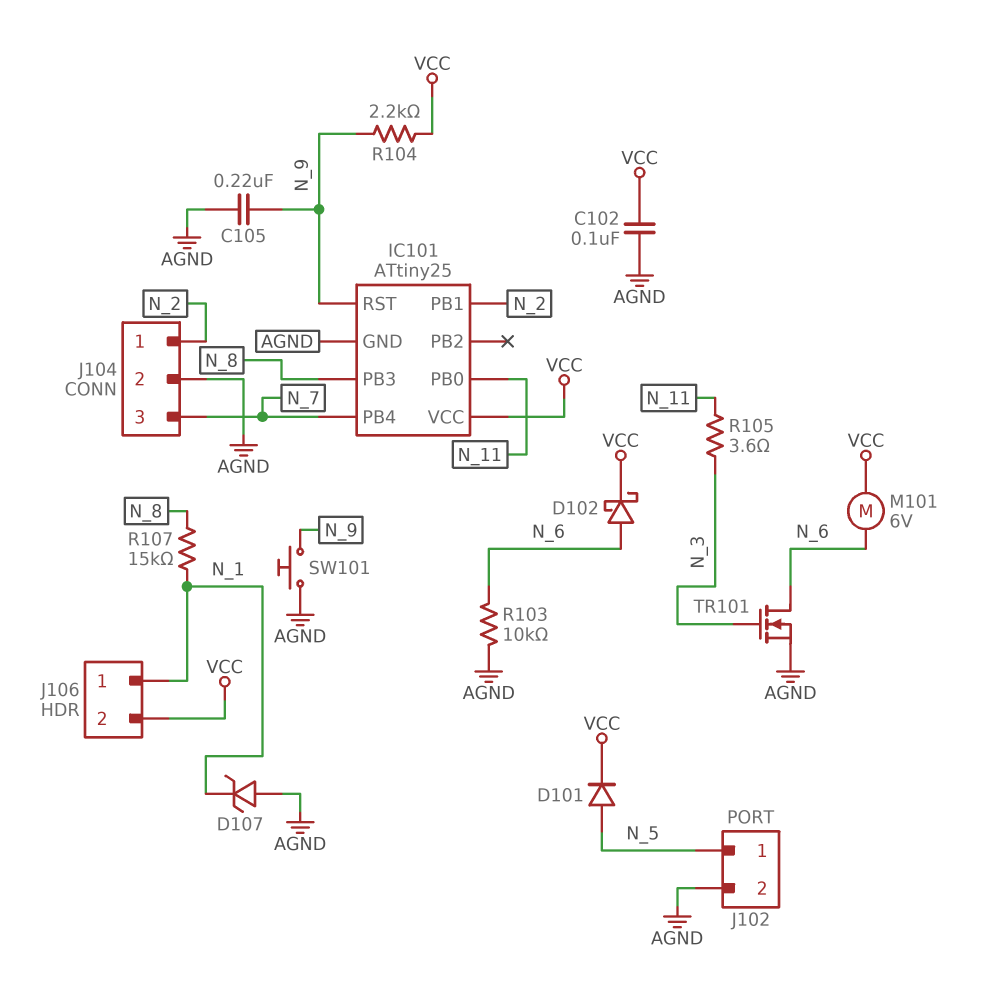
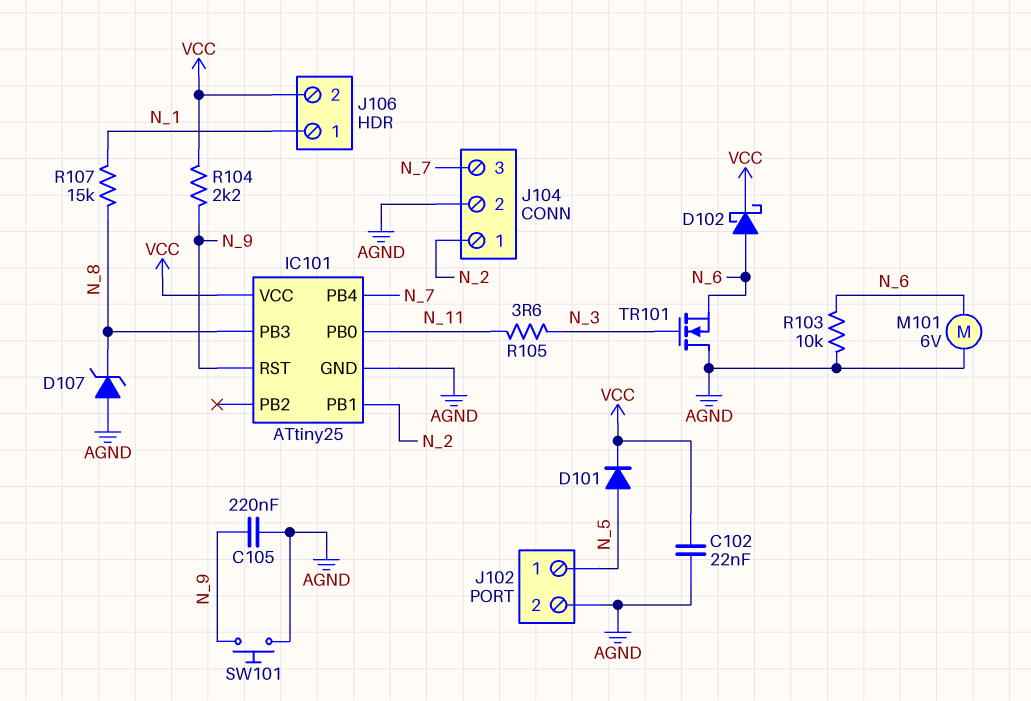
C102: 100nF (AGND, VCC) -> 22nF (AGND, VCC)
D107: zener (A AGND, K N_1) -> zener (A AGND, K N_8)
M101: motor 6V (N_6, VCC) -> motor 6V (AGND, N_6)
TR101: NMOS (G N_3, D N_6, S AGND) -> NMOS (G N_3, D AGND, S N_6)

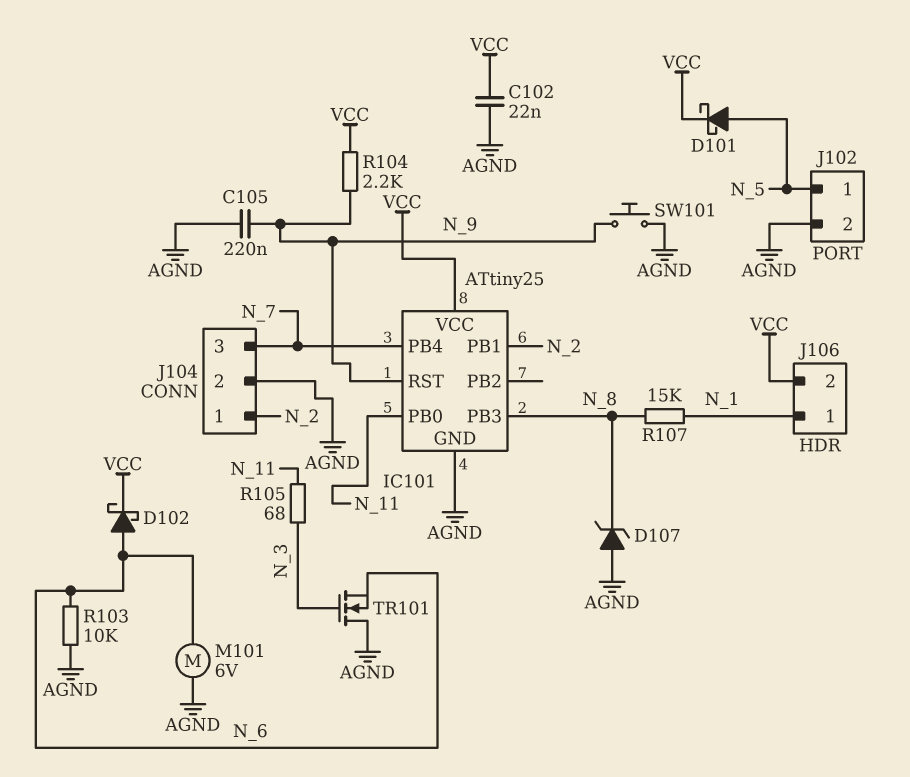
D101: diode (A N_5, K VCC) -> schottky (A N_5, K VCC)
R105: 3.6 (N_3, N_11) -> 68 (N_3, N_11)

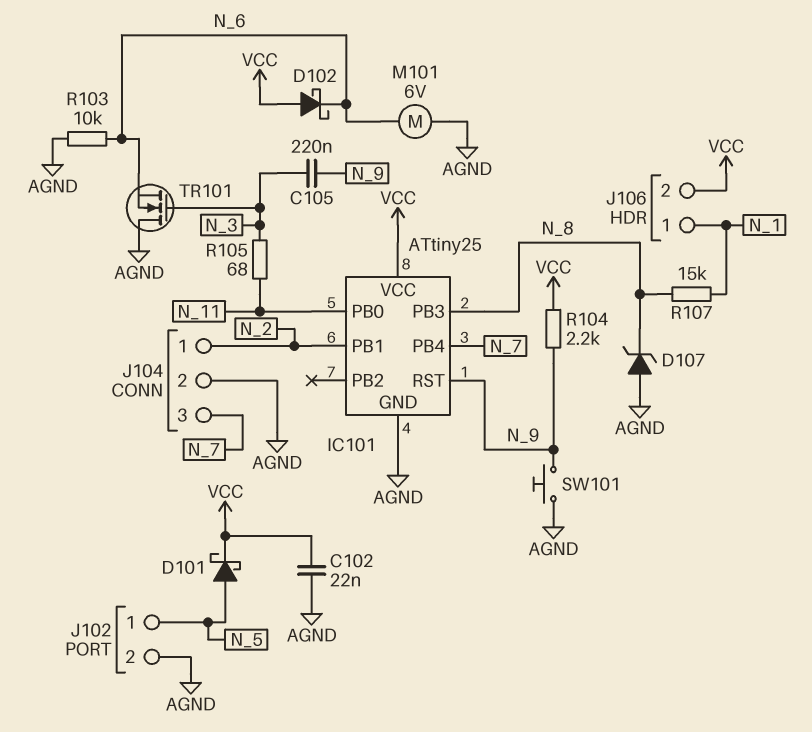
C105: 220nF (AGND, N_9) -> 220nF (N_3, N_9)
D102: schottky (A N_6, K VCC) -> schottky (A VCC, K N_6)

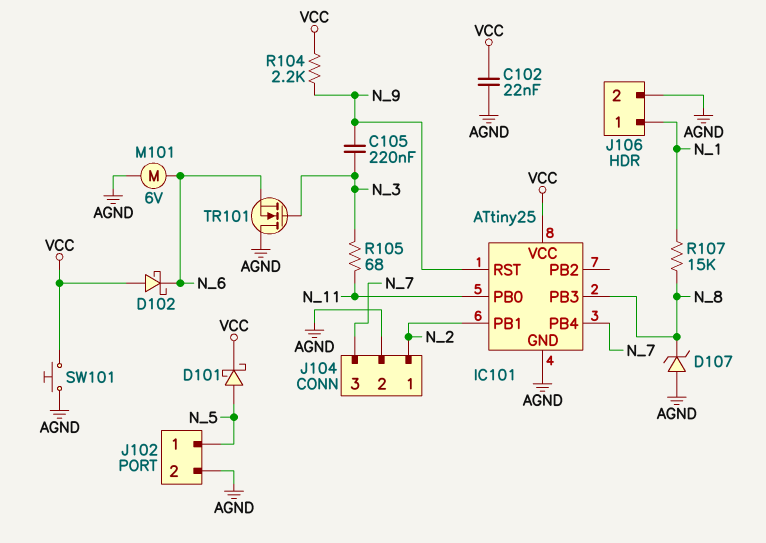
J106 pin 2: VCC -> AGND
R103: 10k (AGND, N_6) -> none
SW101: button (AGND, N_9) -> button (AGND, VCC)

